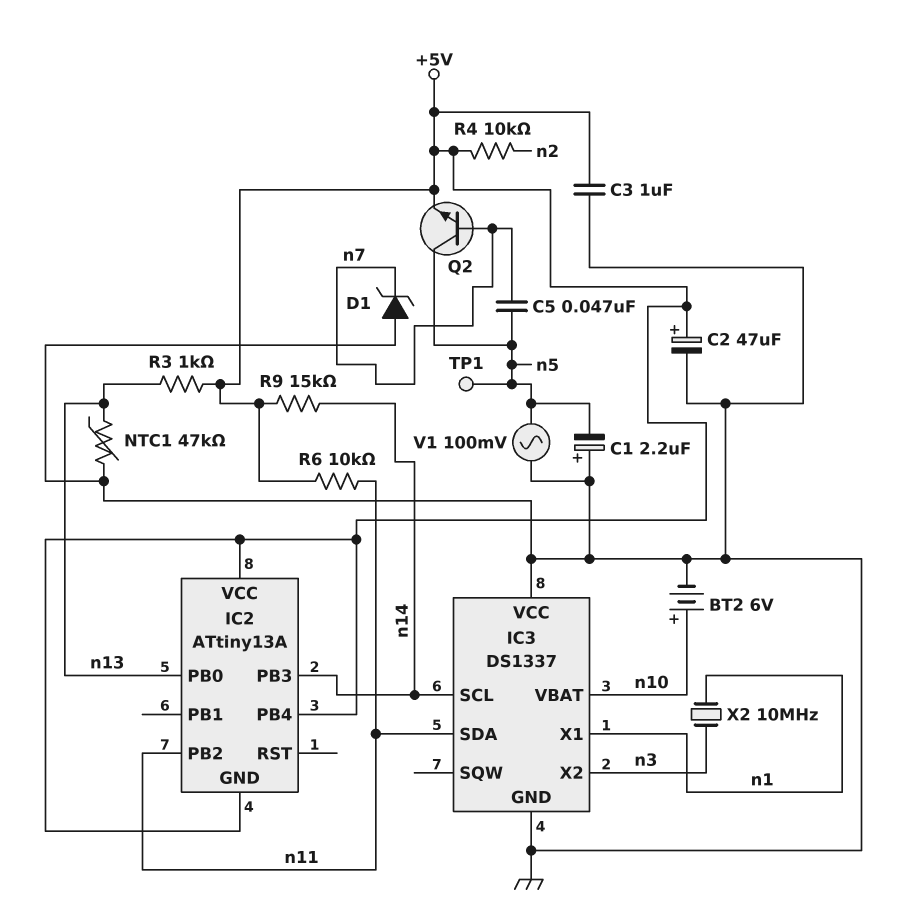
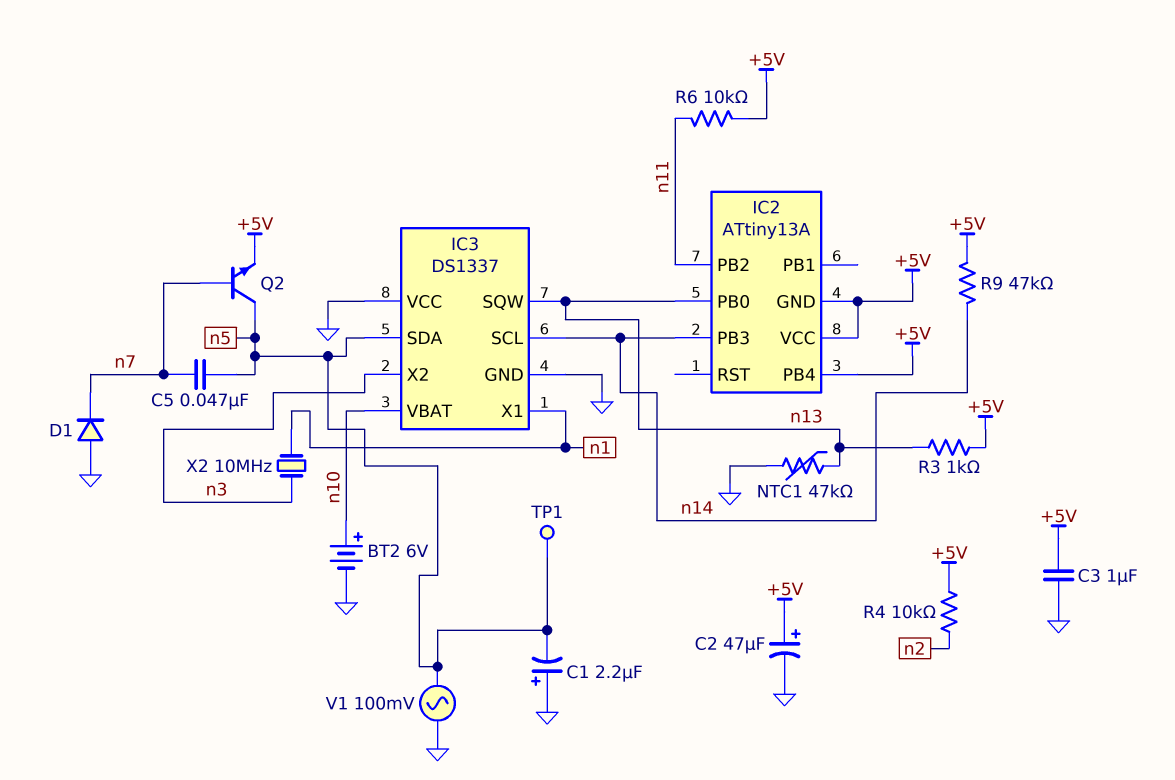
D1: zener (A GND, K n7) -> diode (A GND, K n7)
IC3 pin SDA: n11 -> n5
IC3 pin SQW: none -> n13
R9: 15k (+5V, n14) -> 47k (+5V, n14)

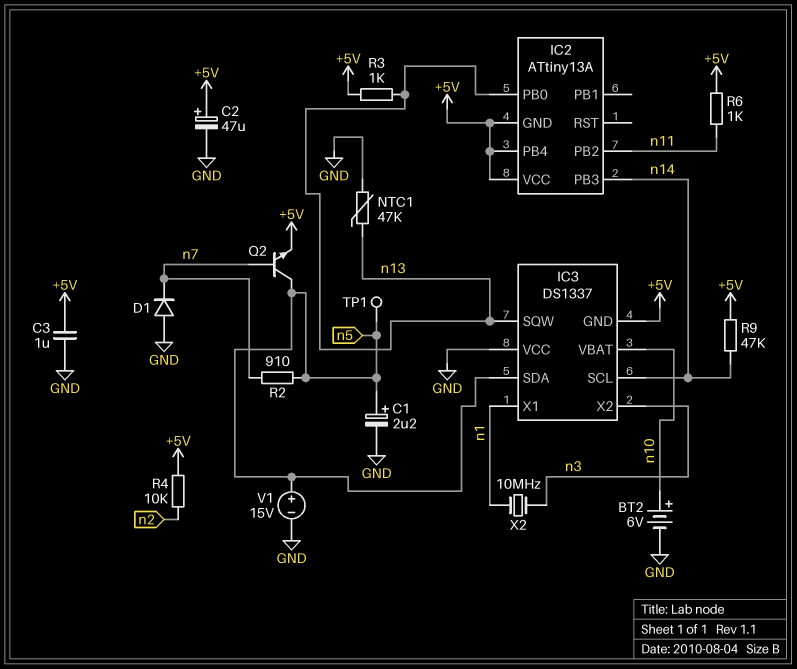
C1: 2.2uF (plus GND, minus n5) -> 2.2uF (plus n5, minus GND)
C5: 47nF (n5, n7) -> none
IC3 pin GND: GND -> +5V
R2: none -> 910 (n5, n7)
R6: 10k (+5V, n11) -> 1k (+5V, n11)
V1: AC 100mV (GND, n5) -> 15V (plus n5, minus GND)

